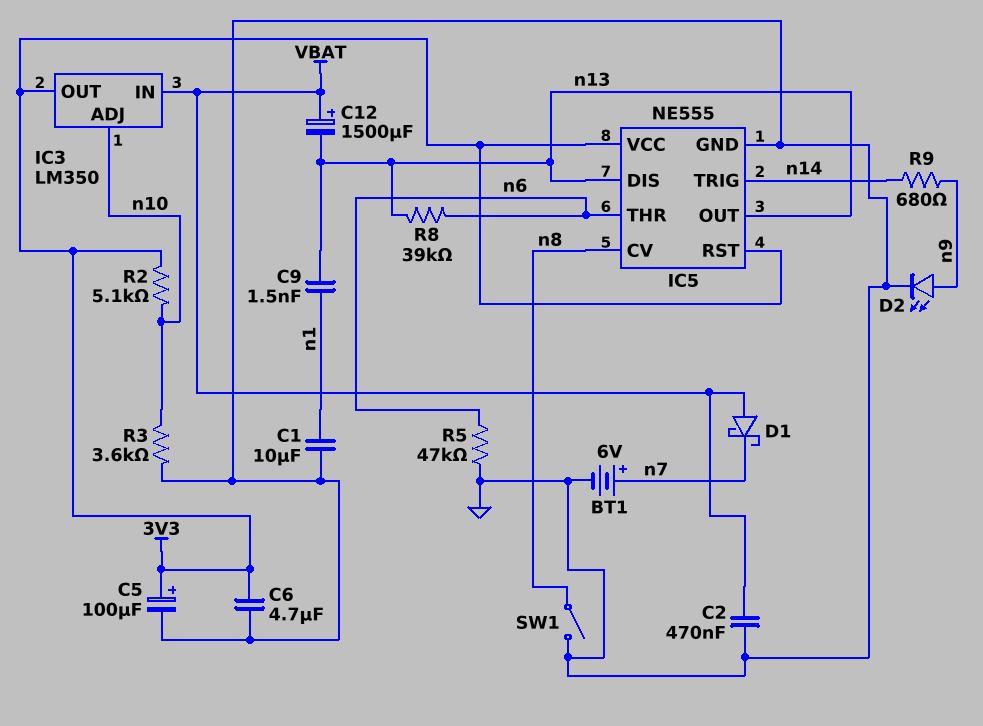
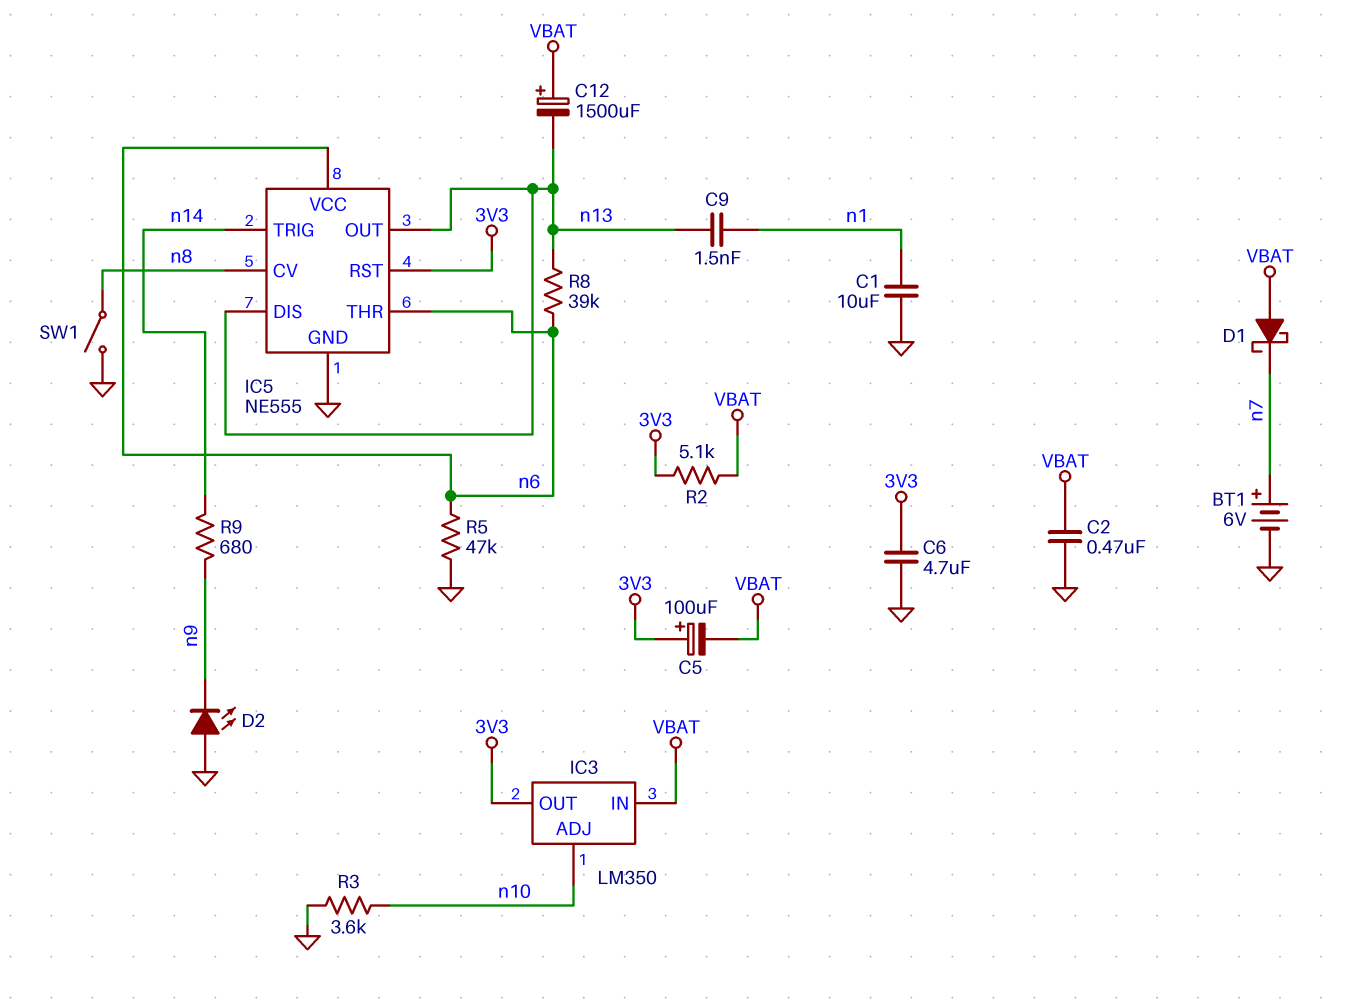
C5: 100uF (plus 3V3, minus GND) -> 100uF (plus 3V3, minus VBAT)
D2: LED (A n9, K GND) -> LED (A GND, K n9)
IC5 pin VCC: 3V3 -> n6
R2: 5.1k (3V3, n10) -> 5.1k (3V3, VBAT)

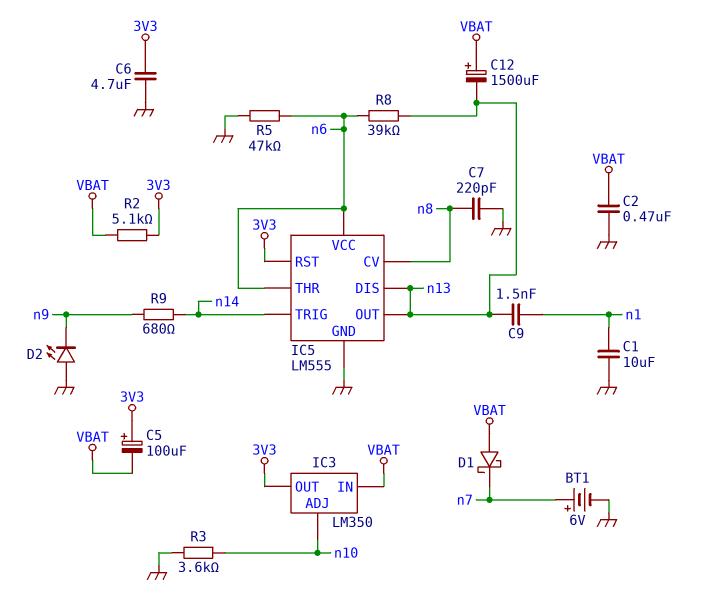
C7: none -> 220pF (GND, n8)
IC5: NE555 -> LM555
SW1: switch (GND, n8) -> none

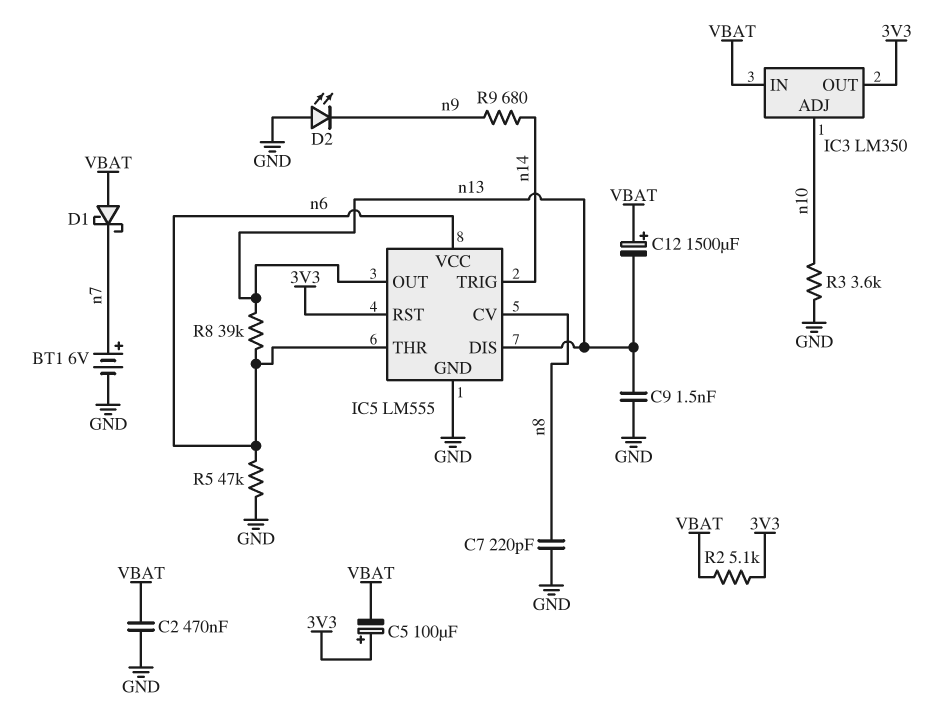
C1: 10uF (GND, n1) -> none
C6: 4.7uF (3V3, GND) -> none
C9: 1.5nF (n1, n13) -> 1.5nF (GND, n13)

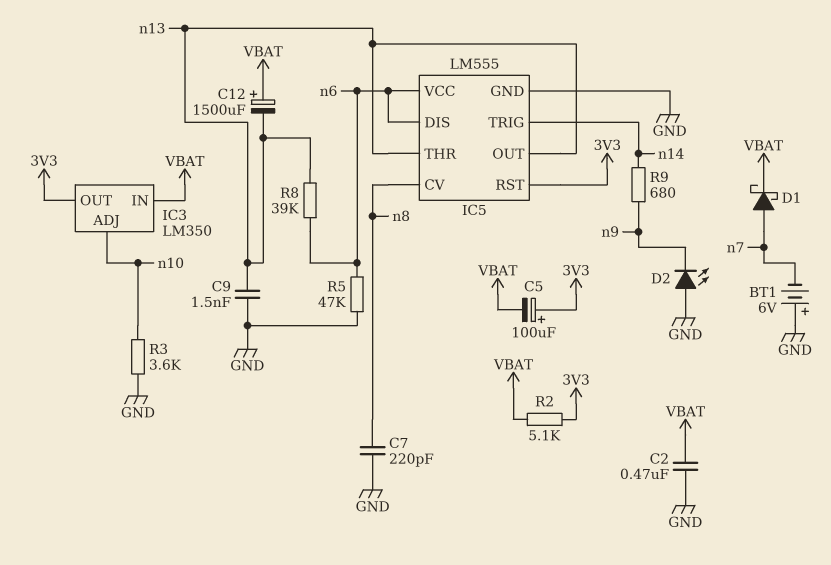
BT1: 6V (plus n7, minus GND) -> 6V (plus GND, minus n7)
D1: schottky (A VBAT, K n7) -> schottky (A n7, K VBAT)
IC5 pin DIS: n13 -> n6
IC5 pin THR: n6 -> n13

